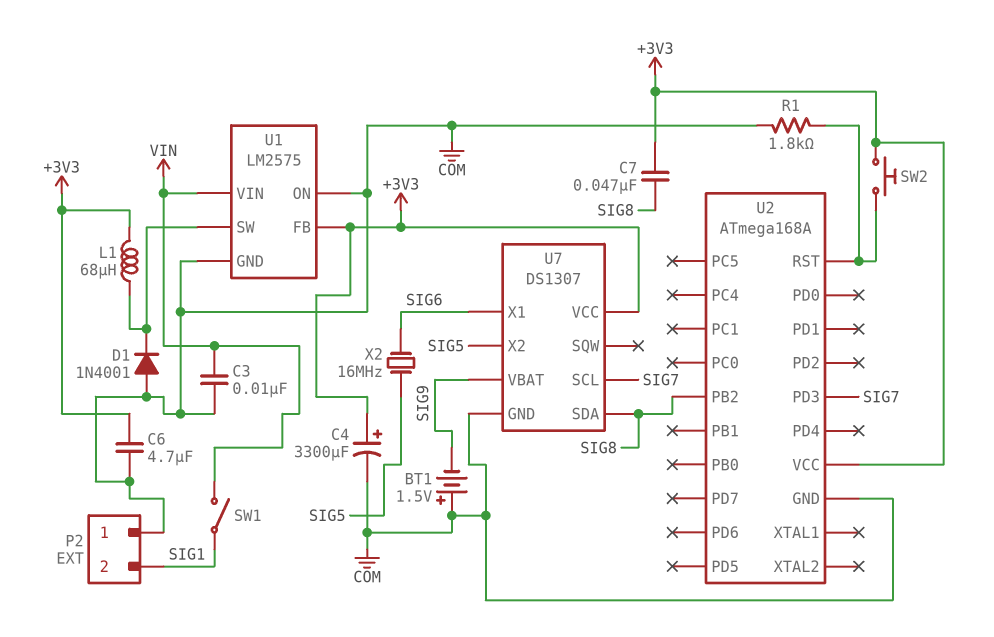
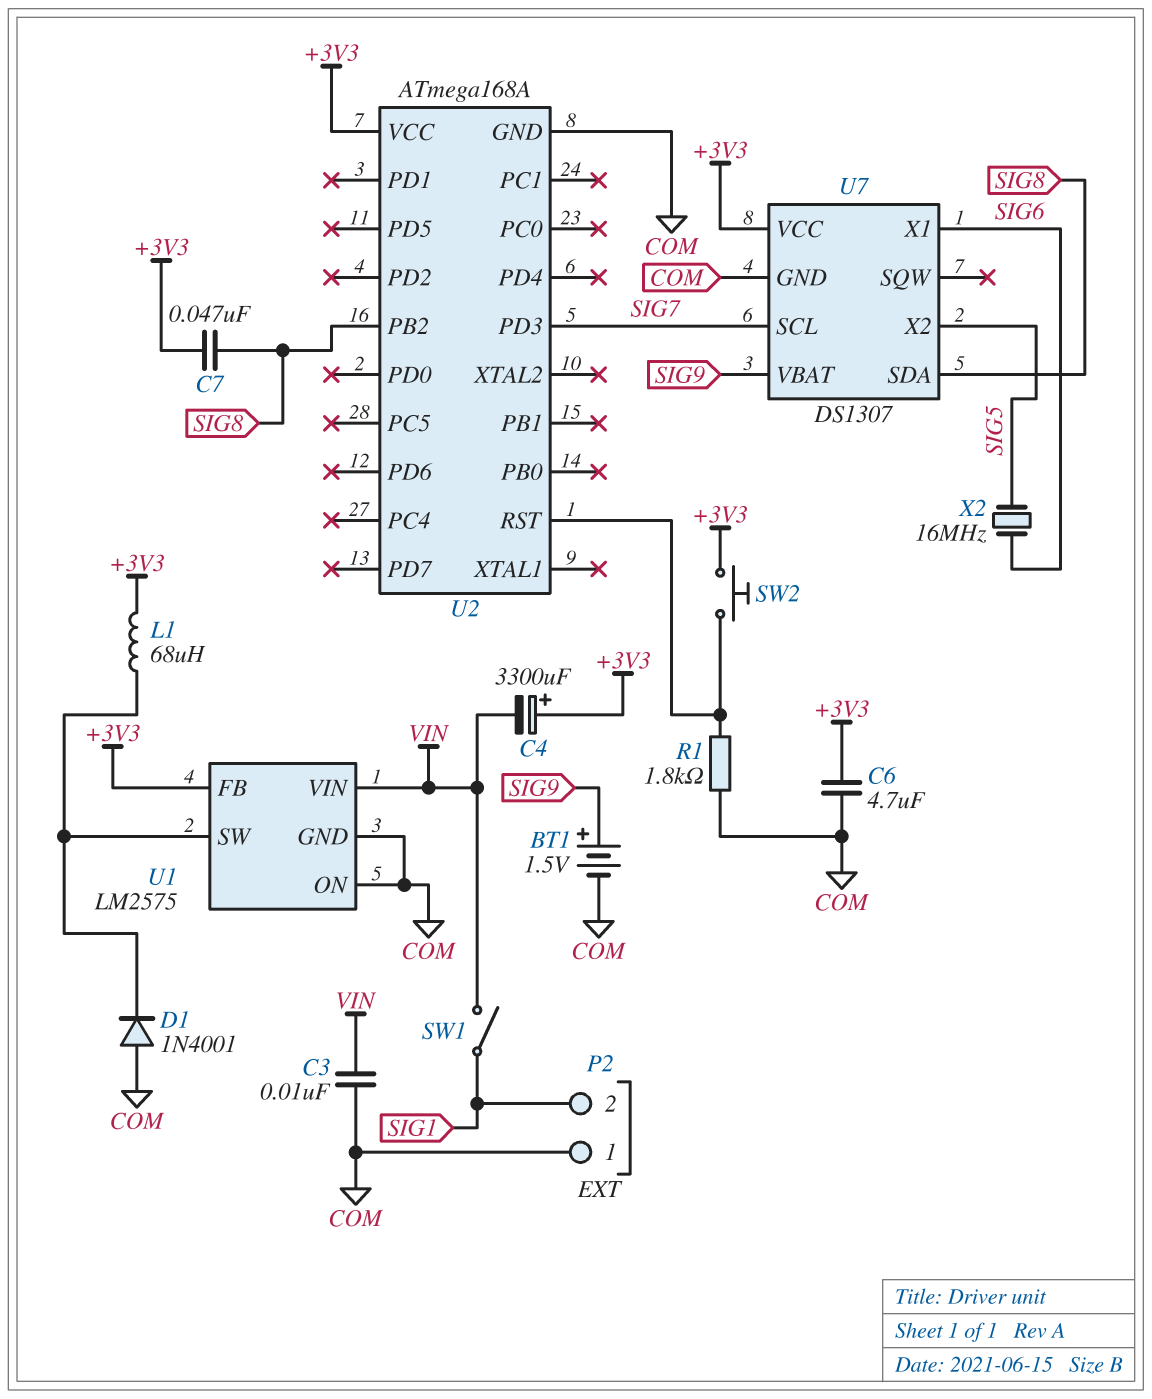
BT1: 1.5V (plus COM, minus SIG9) -> 1.5V (plus SIG9, minus COM)
C4: 3300uF (plus +3V3, minus COM) -> 3300uF (plus +3V3, minus VIN)

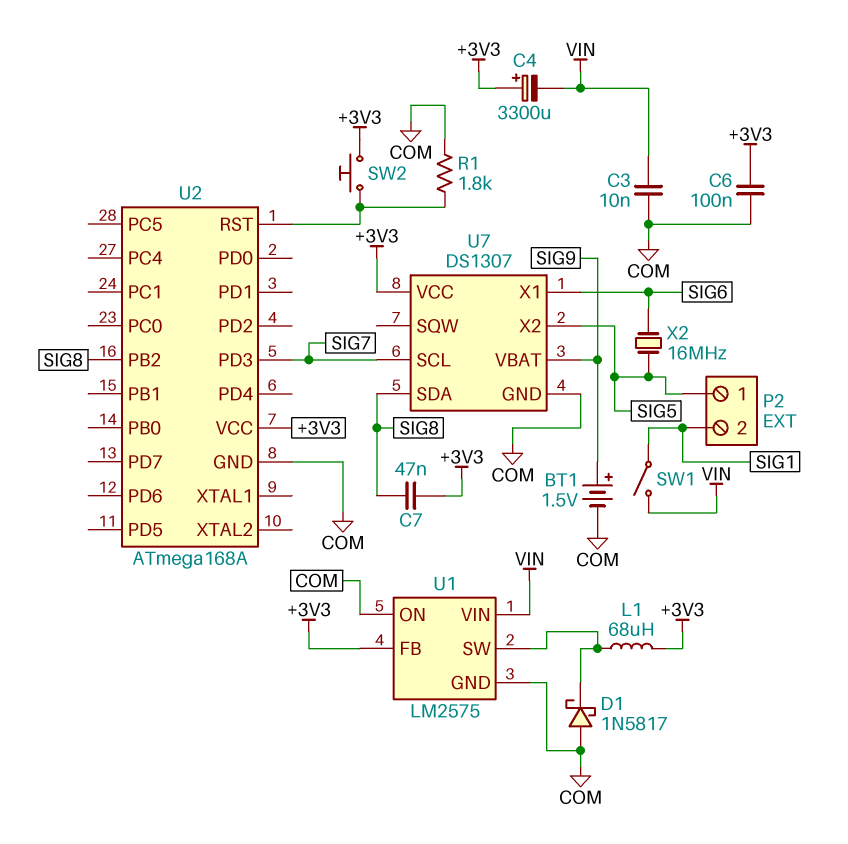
C6: 4.7uF (+3V3, COM) -> 100nF (+3V3, COM)
D1: diode 1N4001 (A COM, K U1/SW) -> schottky 1N5817 (A COM, K U1/SW)
P2 pin 1: COM -> SIG5

